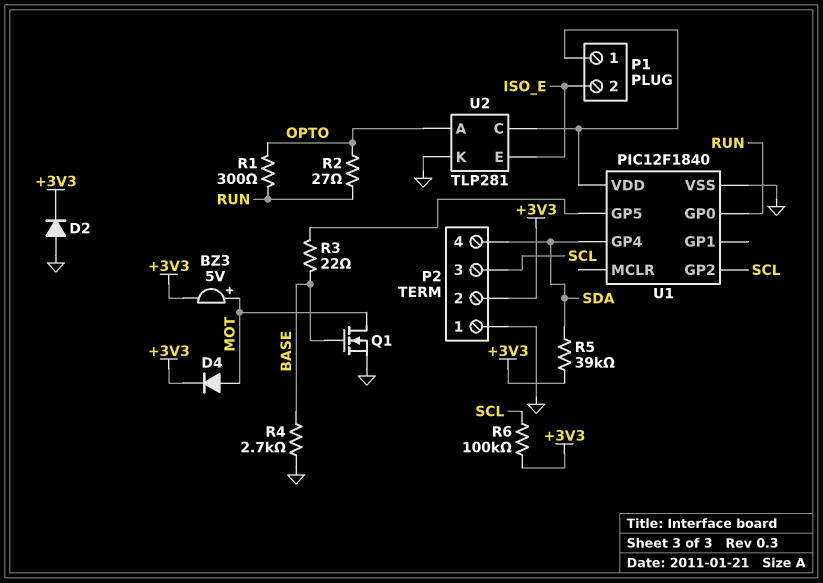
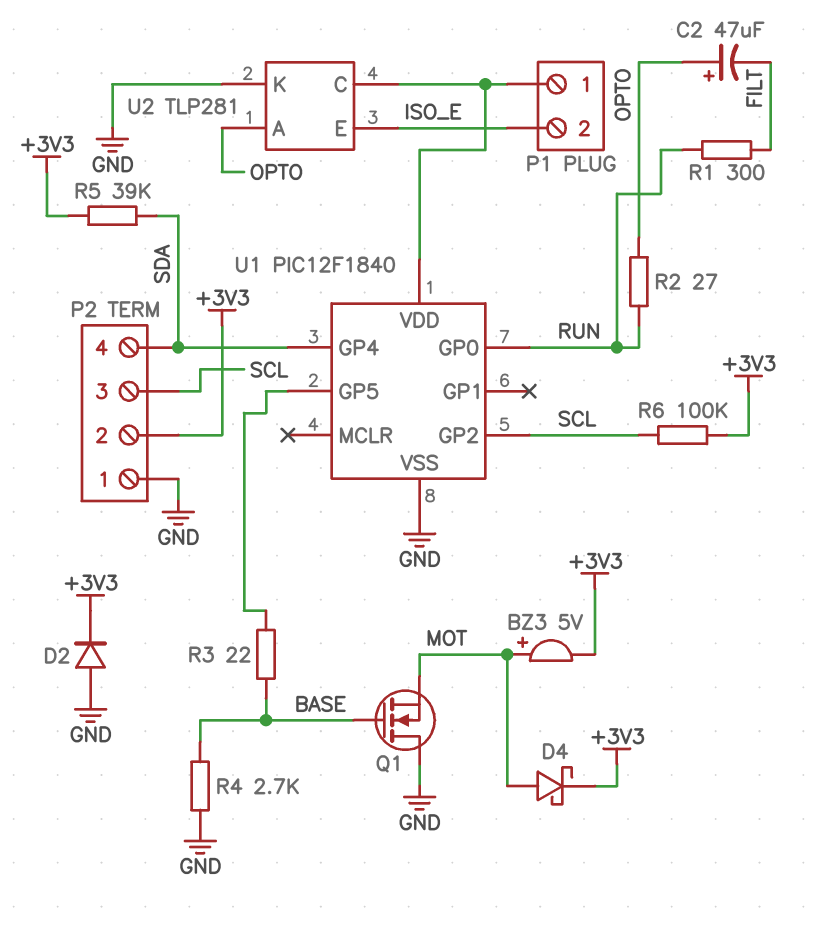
C2: none -> 47uF (plus OPTO, minus FILT)
D4: diode (A MOT, K +3V3) -> schottky (A MOT, K +3V3)
Q1: NMOS (G BASE, D MOT, S GND) -> NMOS (G BASE, D GND, S MOT)
R1: 300 (OPTO, RUN) -> 300 (FILT, RUN)

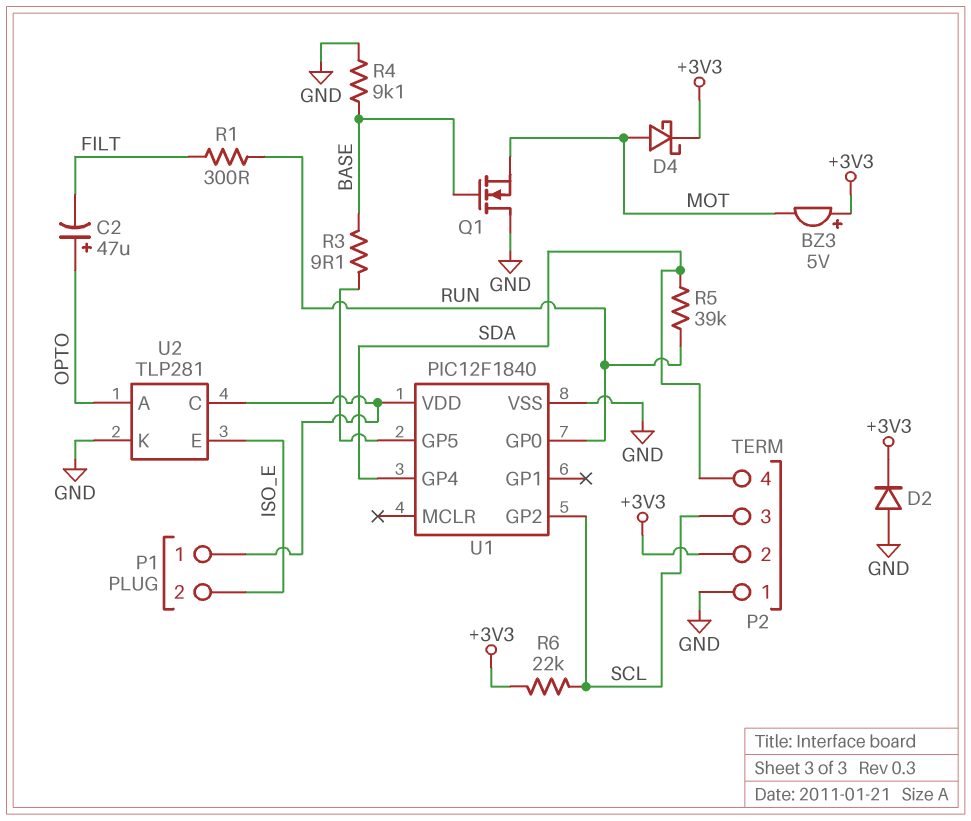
BZ3: buzzer 5V (plus MOT, minus +3V3) -> buzzer 5V (plus +3V3, minus MOT)
R2: 27 (OPTO, RUN) -> none
R3: 22 (BASE, U1/GP5) -> 9.1 (BASE, U1/GP5)
R4: 2.7k (BASE, GND) -> 9.1k (BASE, GND)
R5: 39k (+3V3, SDA) -> 39k (RUN, SDA)
R6: 100k (+3V3, SCL) -> 22k (+3V3, SCL)

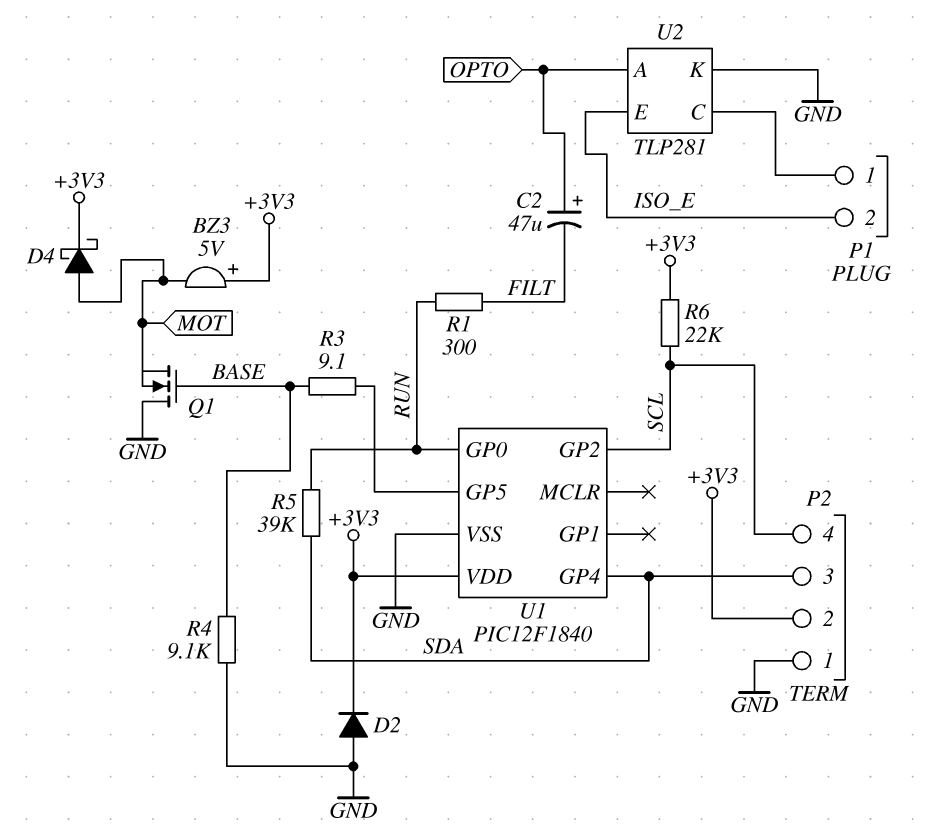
P2 pin 3: SCL -> SDA
P2 pin 4: SDA -> SCL
U1 pin VDD: P1/1 -> +3V3

